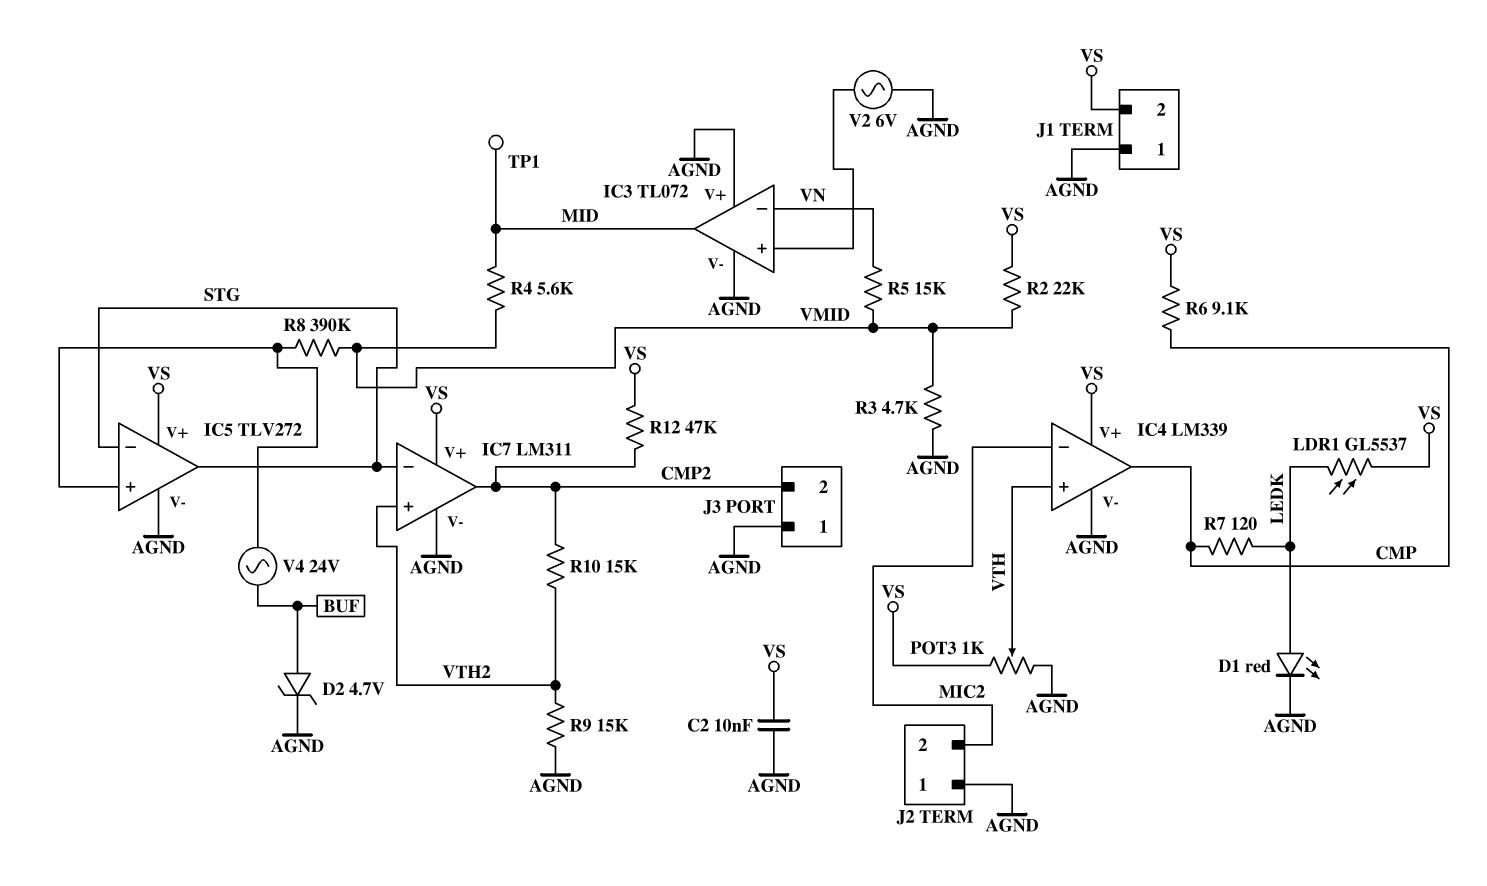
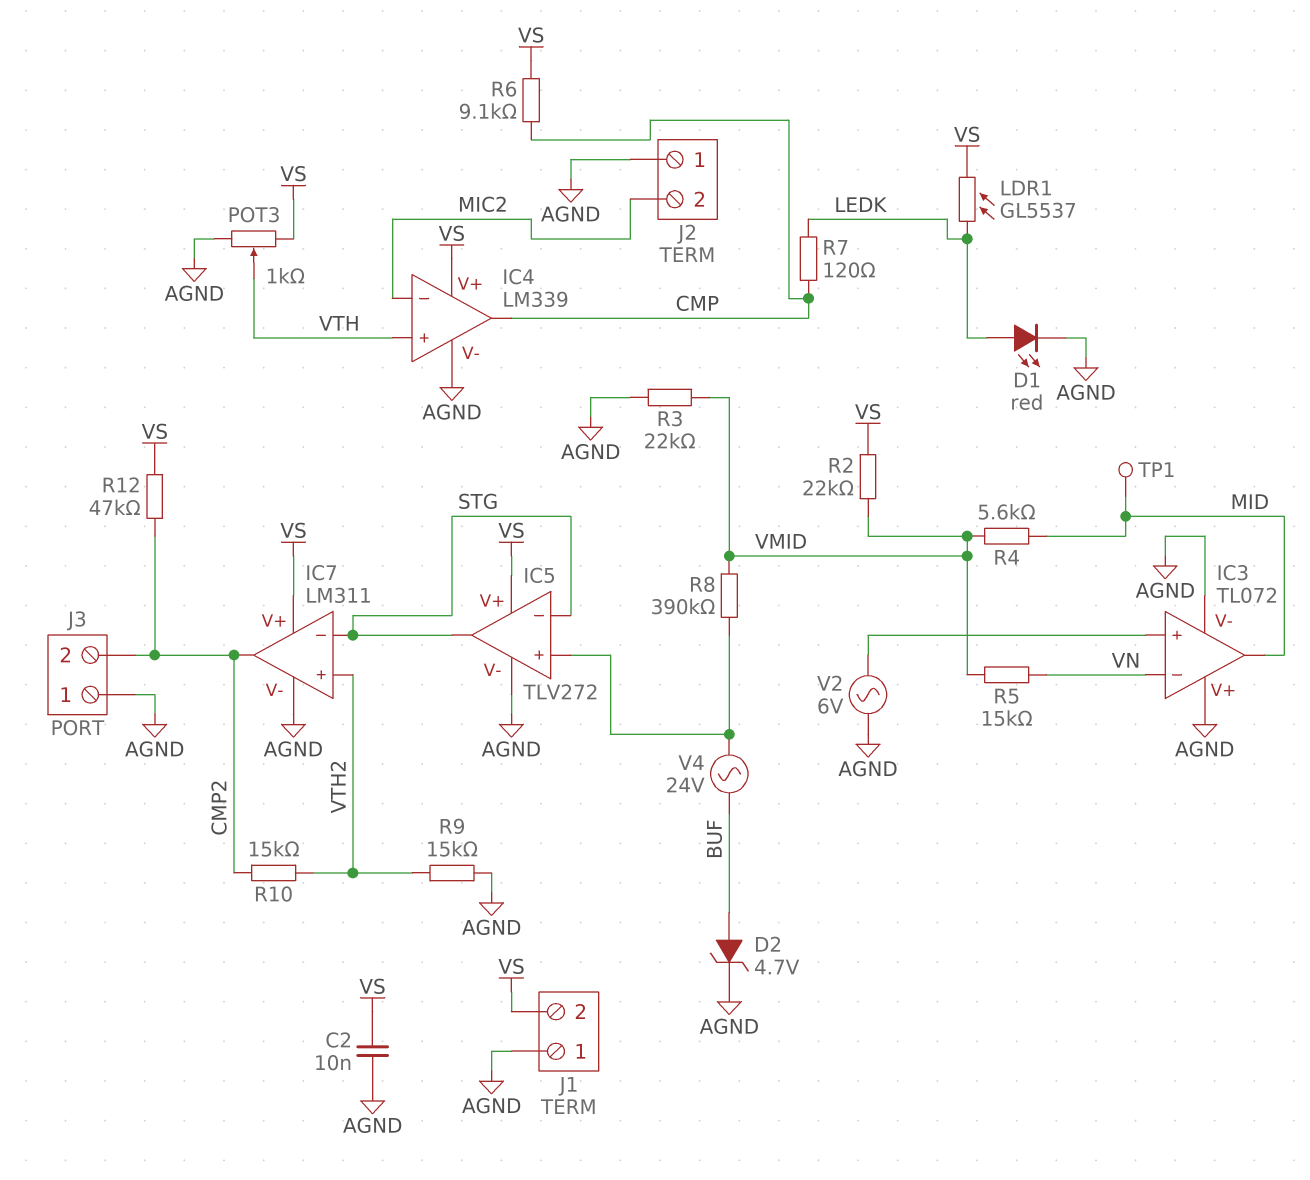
R3: 4.7k (AGND, VMID) -> 22k (AGND, VMID)

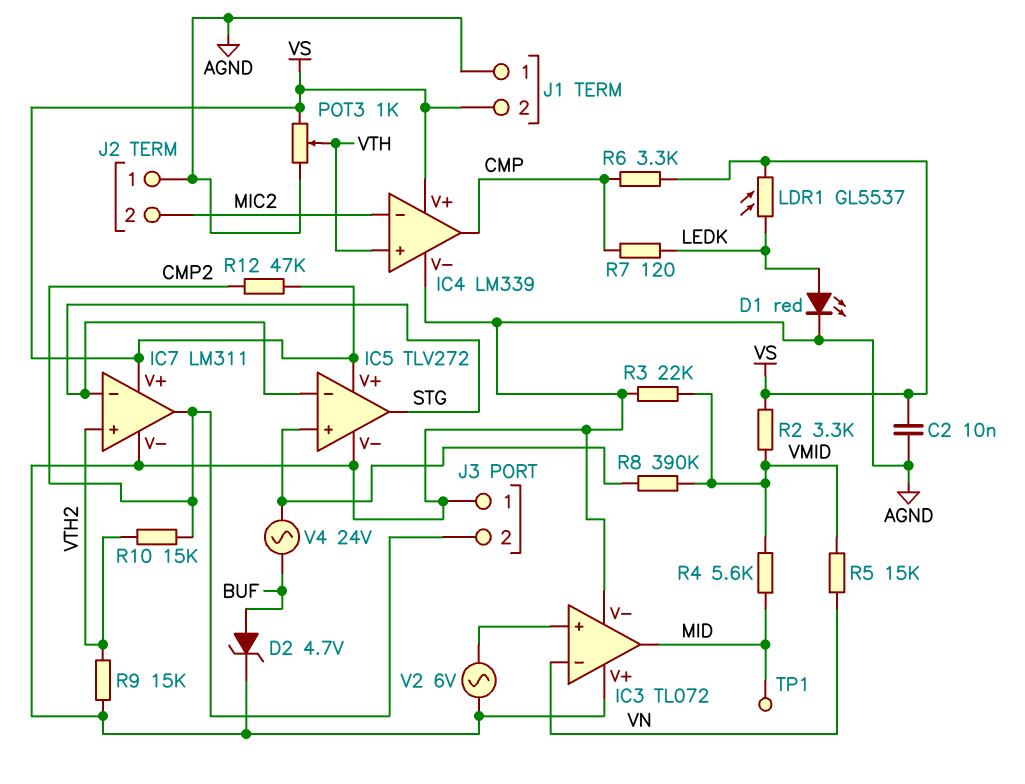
R2: 22k (VMID, VS) -> 3.3k (VMID, VS)
R6: 9.1k (CMP, VS) -> 3.3k (CMP, VS)

